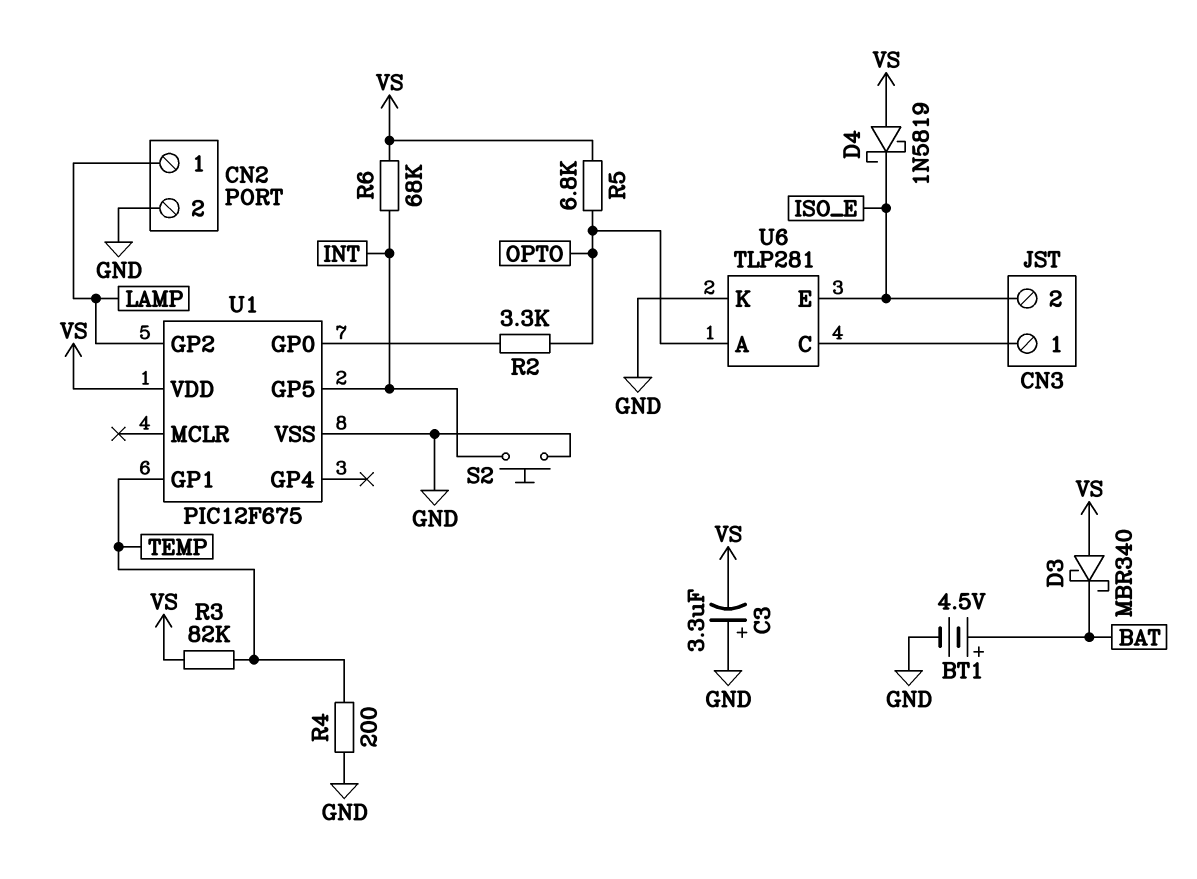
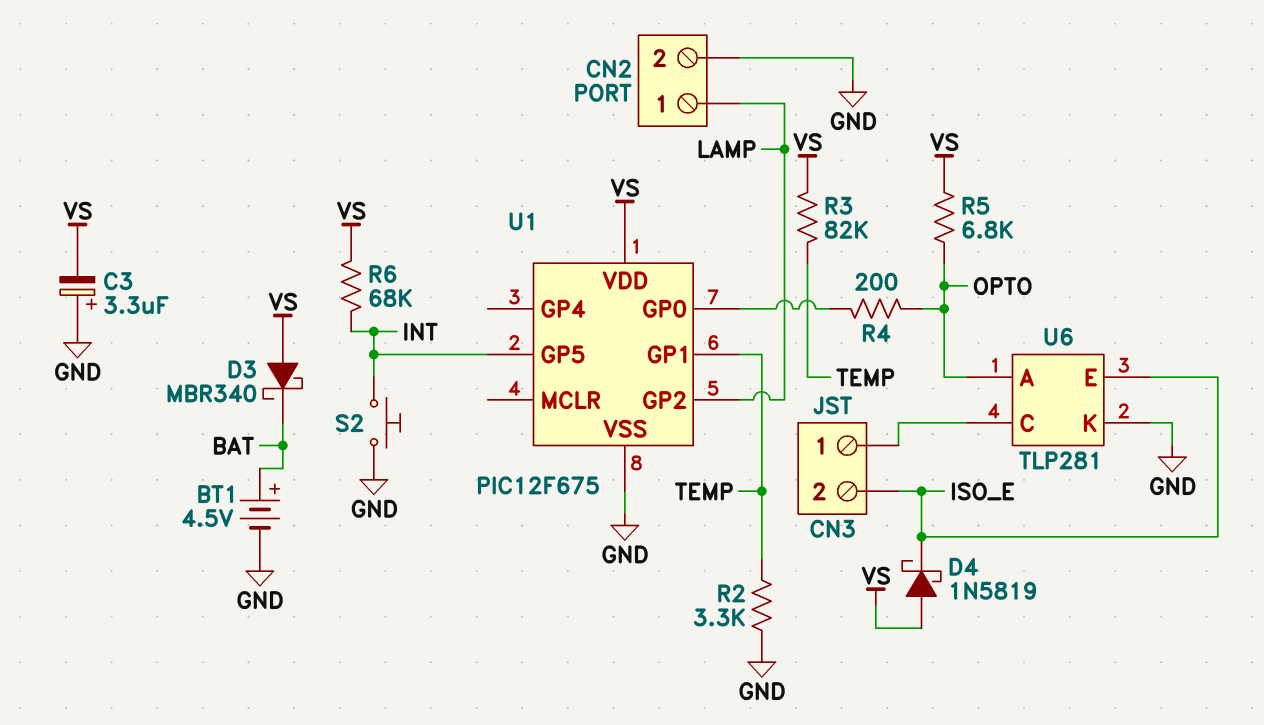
R2: 3.3k (OPTO, U1/GP0) -> 3.3k (GND, TEMP)
R4: 200 (GND, TEMP) -> 200 (OPTO, U1/GP0)

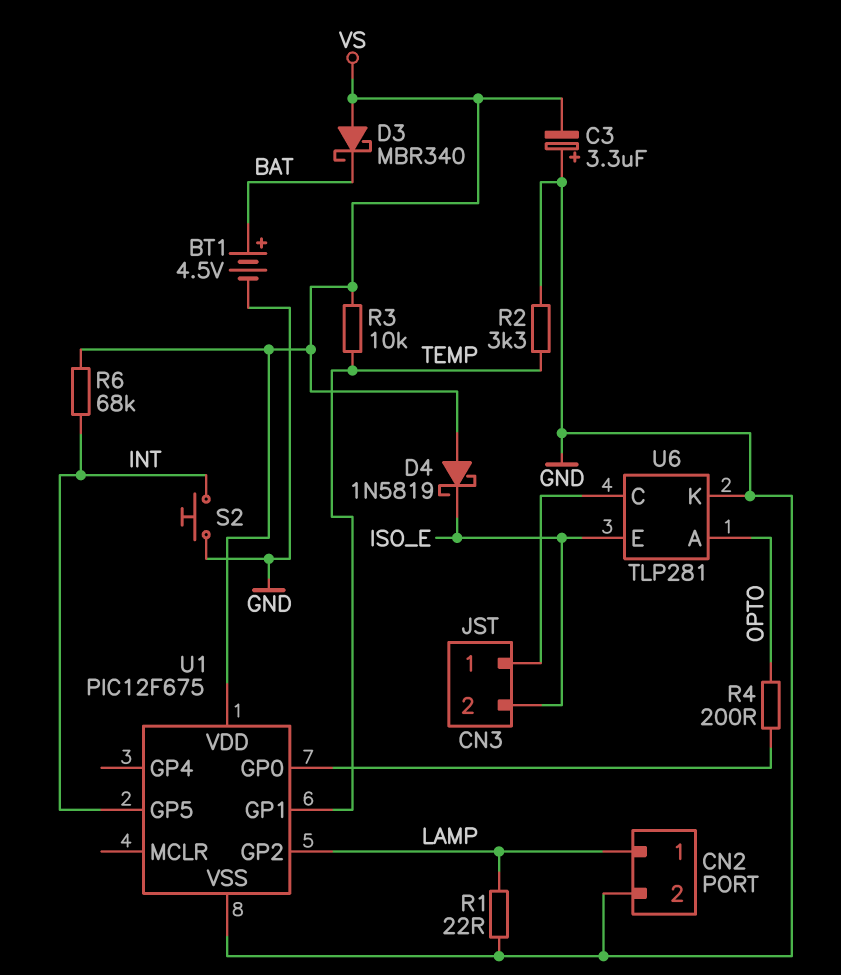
R1: none -> 22 (GND, LAMP)
R3: 82k (TEMP, VS) -> 10k (TEMP, VS)
R5: 6.8k (OPTO, VS) -> none

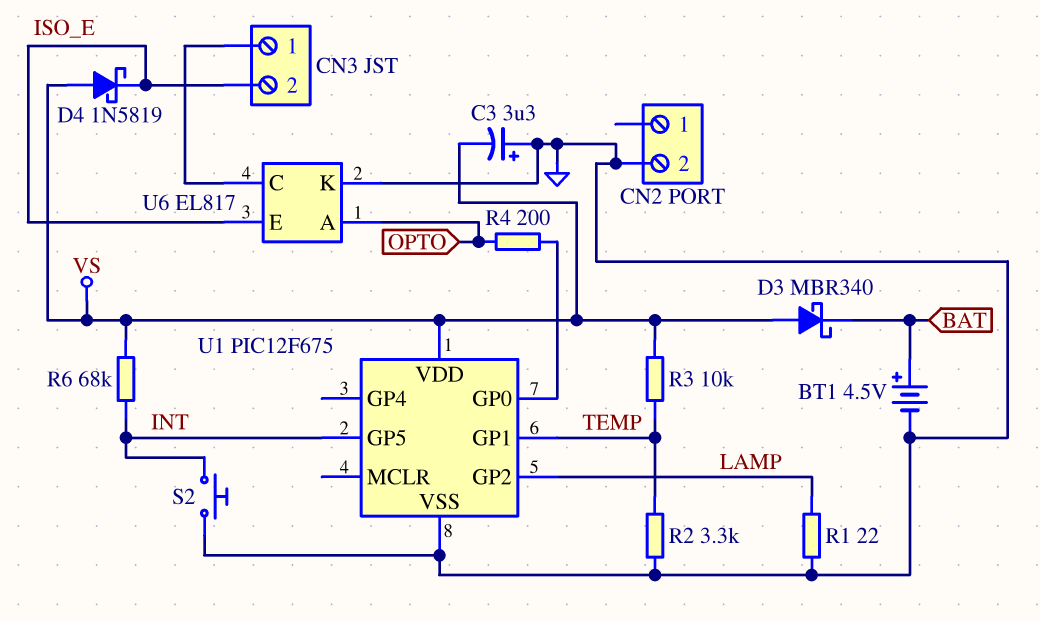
CN2 pin 1: LAMP -> none
U6: TLP281 -> EL817

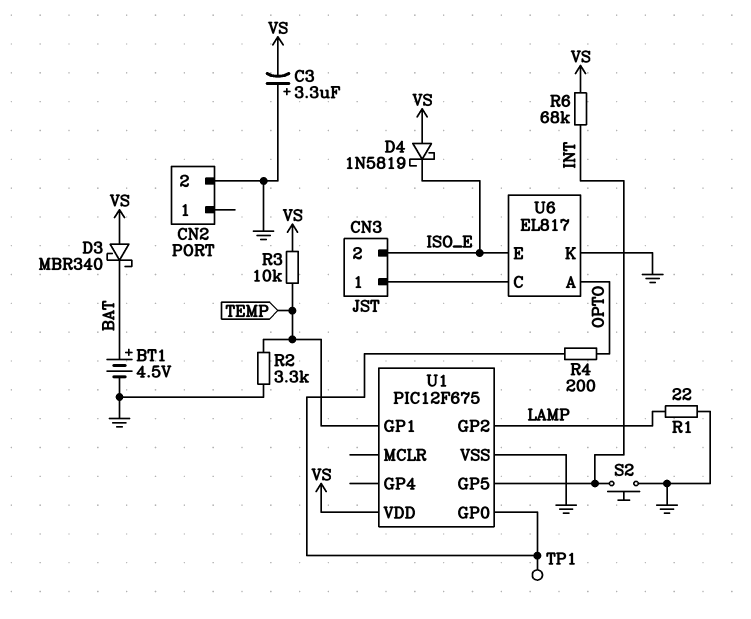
TP1: none -> test point (U1/GP0)

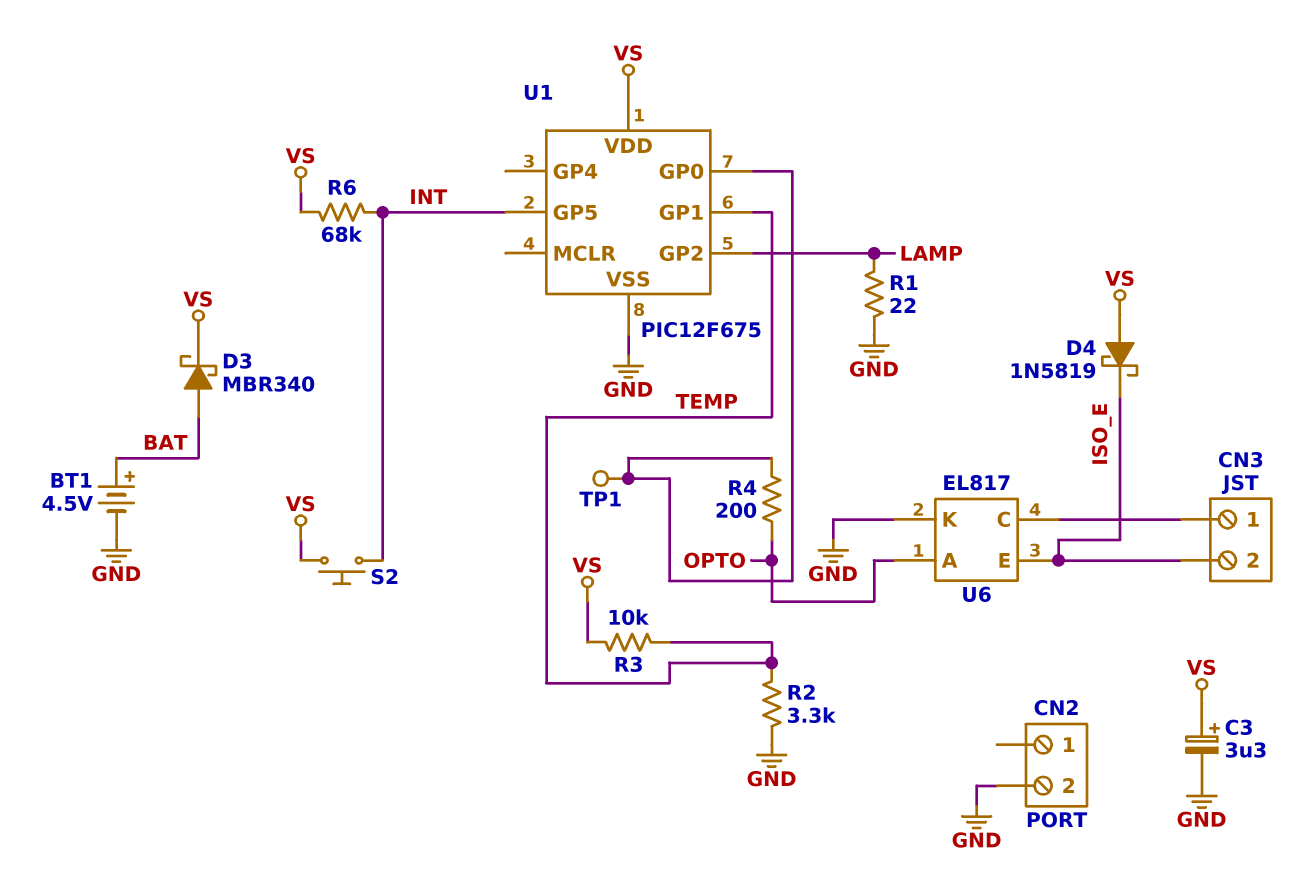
C3: 3.3uF (plus GND, minus VS) -> 3.3uF (plus VS, minus GND)
D3: schottky MBR340 (A VS, K BAT) -> schottky MBR340 (A BAT, K VS)
S2: button (GND, INT) -> button (INT, VS)

